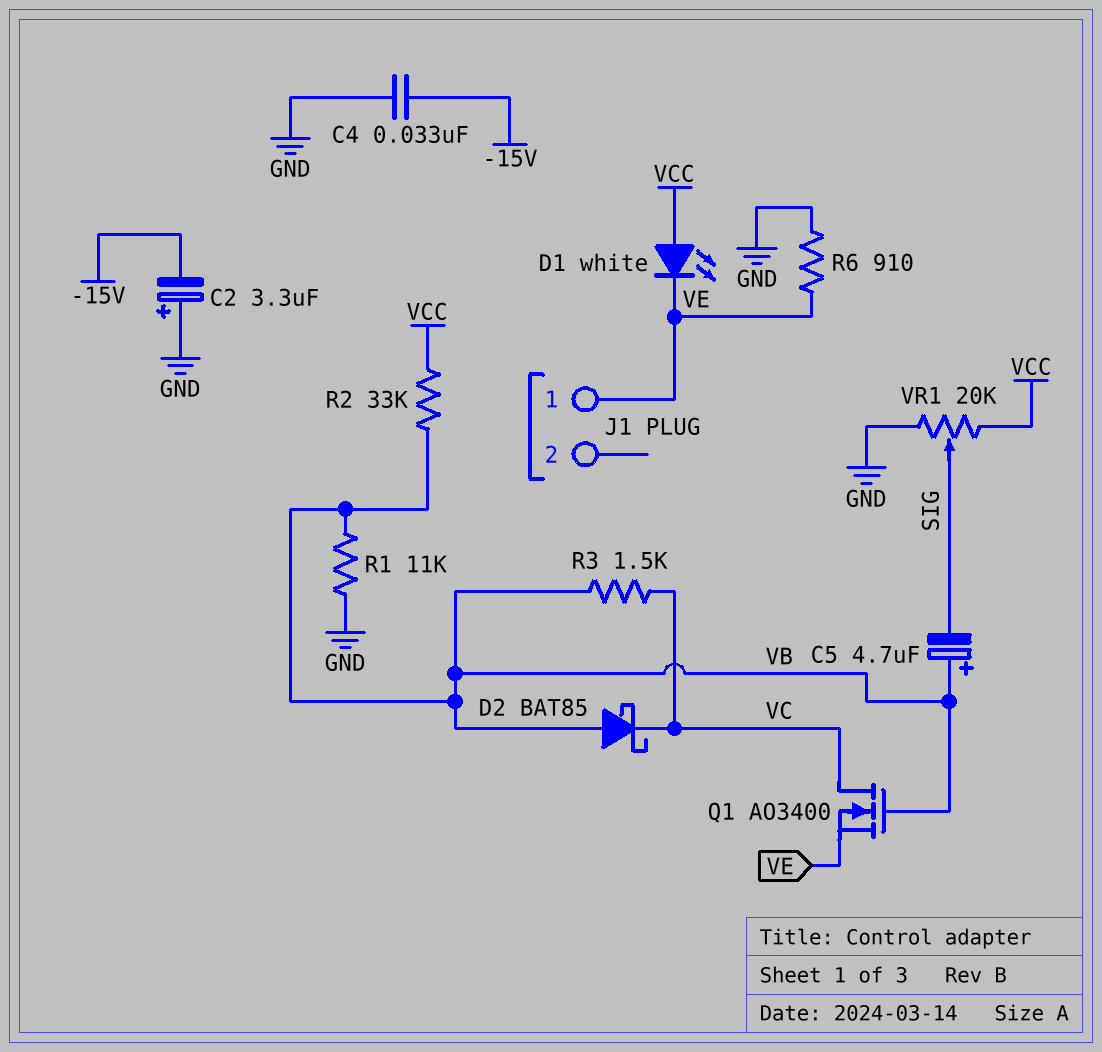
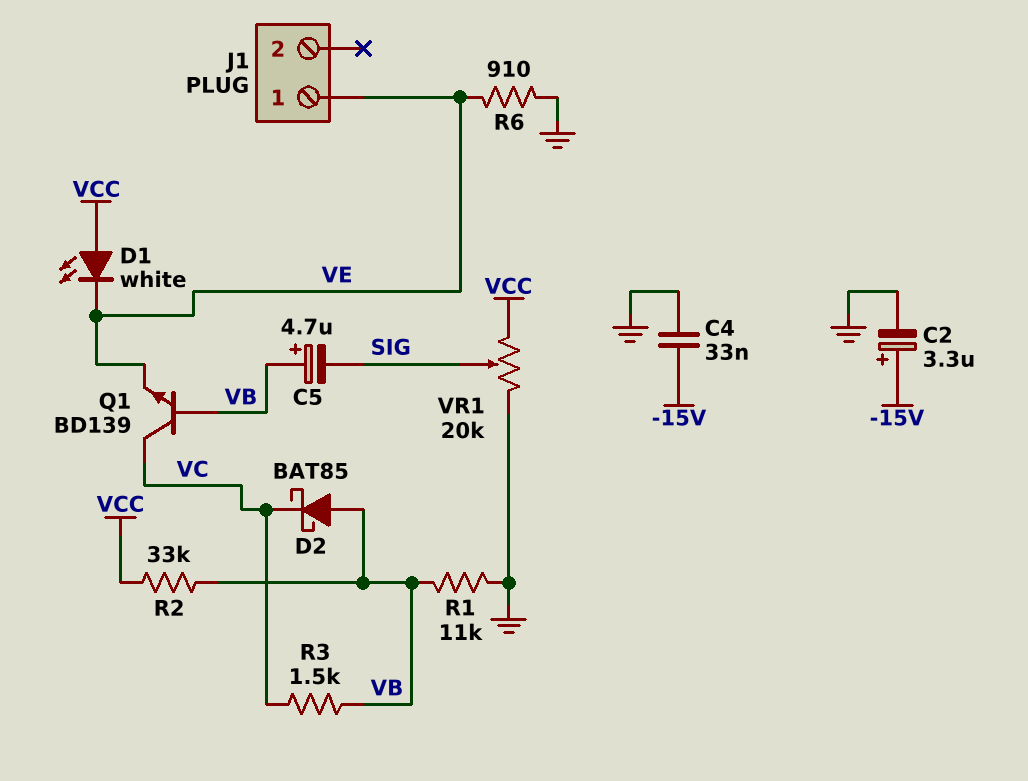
C2: 3.3uF (plus GND, minus -15V) -> 3.3uF (plus -15V, minus GND)
Q1: NMOS AO3400 (G VB, D VC, S VE) -> NPN BD139 (B VB, C VC, E VE)

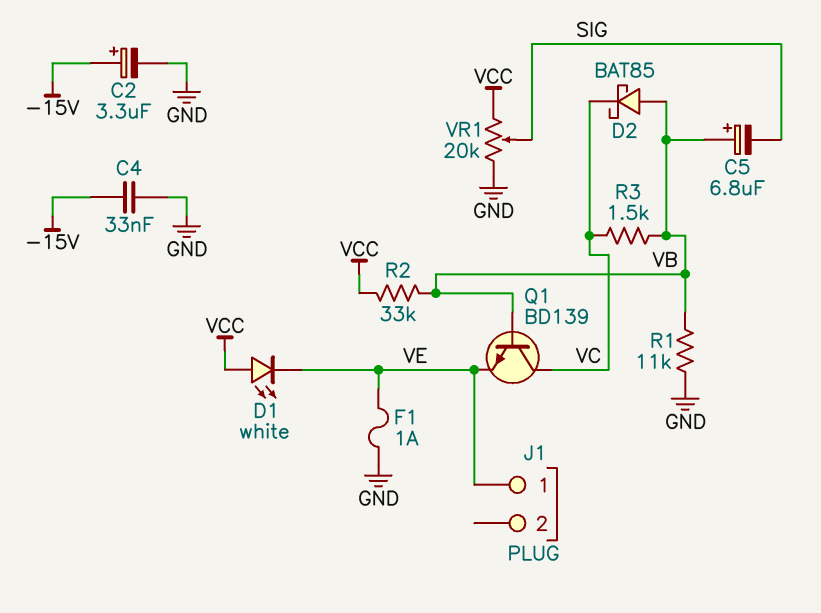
C5: 4.7uF (plus VB, minus SIG) -> 6.8uF (plus VB, minus SIG)
F1: none -> 1A (GND, VE)
R6: 910 (GND, VE) -> none

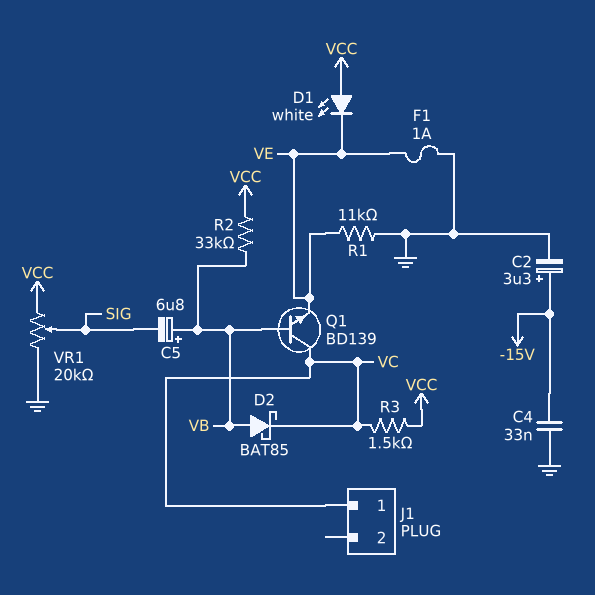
J1 pin 1: VE -> VC
R1: 11k (GND, VB) -> 11k (GND, VE)
R3: 1.5k (VB, VC) -> 1.5k (VC, VCC)

